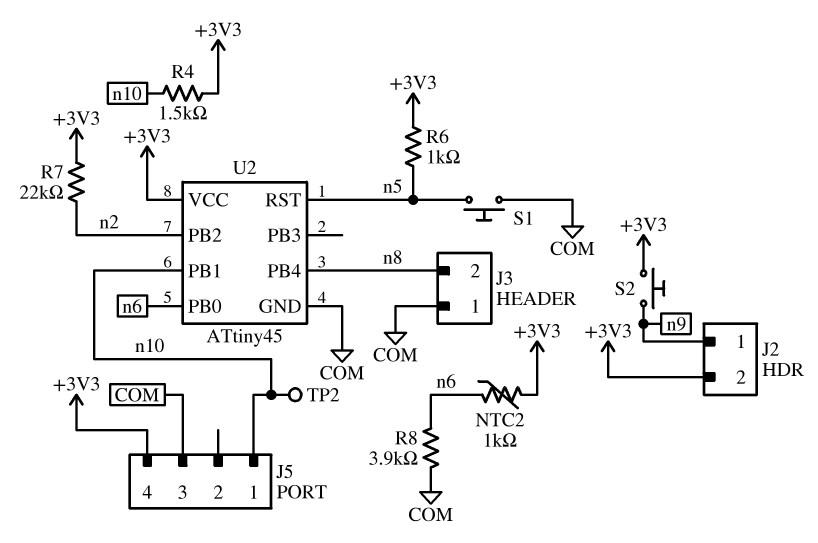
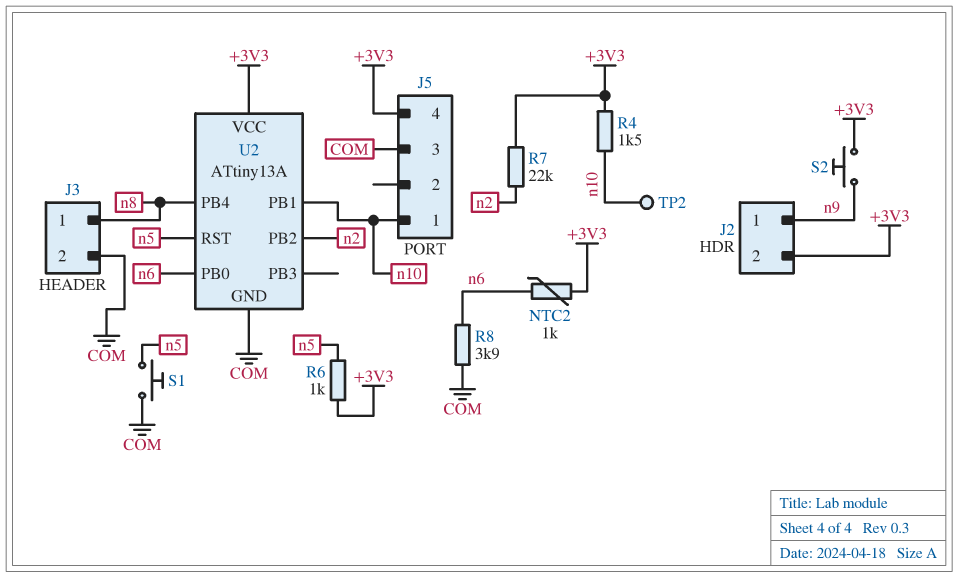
J3 pin 1: COM -> n8
J3 pin 2: n8 -> COM
U2: ATtiny45 -> ATtiny13A

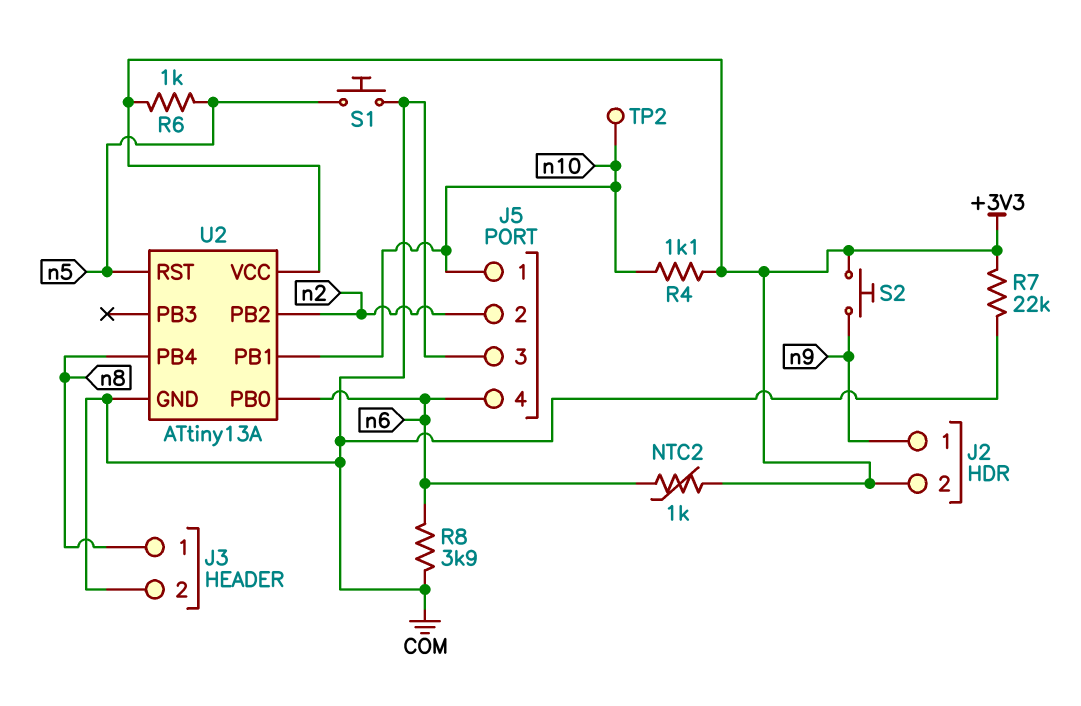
J5 pin 2: none -> n2
J5 pin 4: +3V3 -> n6
R4: 1.5k (+3V3, n10) -> 1.1k (+3V3, n10)
R7: 22k (+3V3, n2) -> 22k (+3V3, COM)

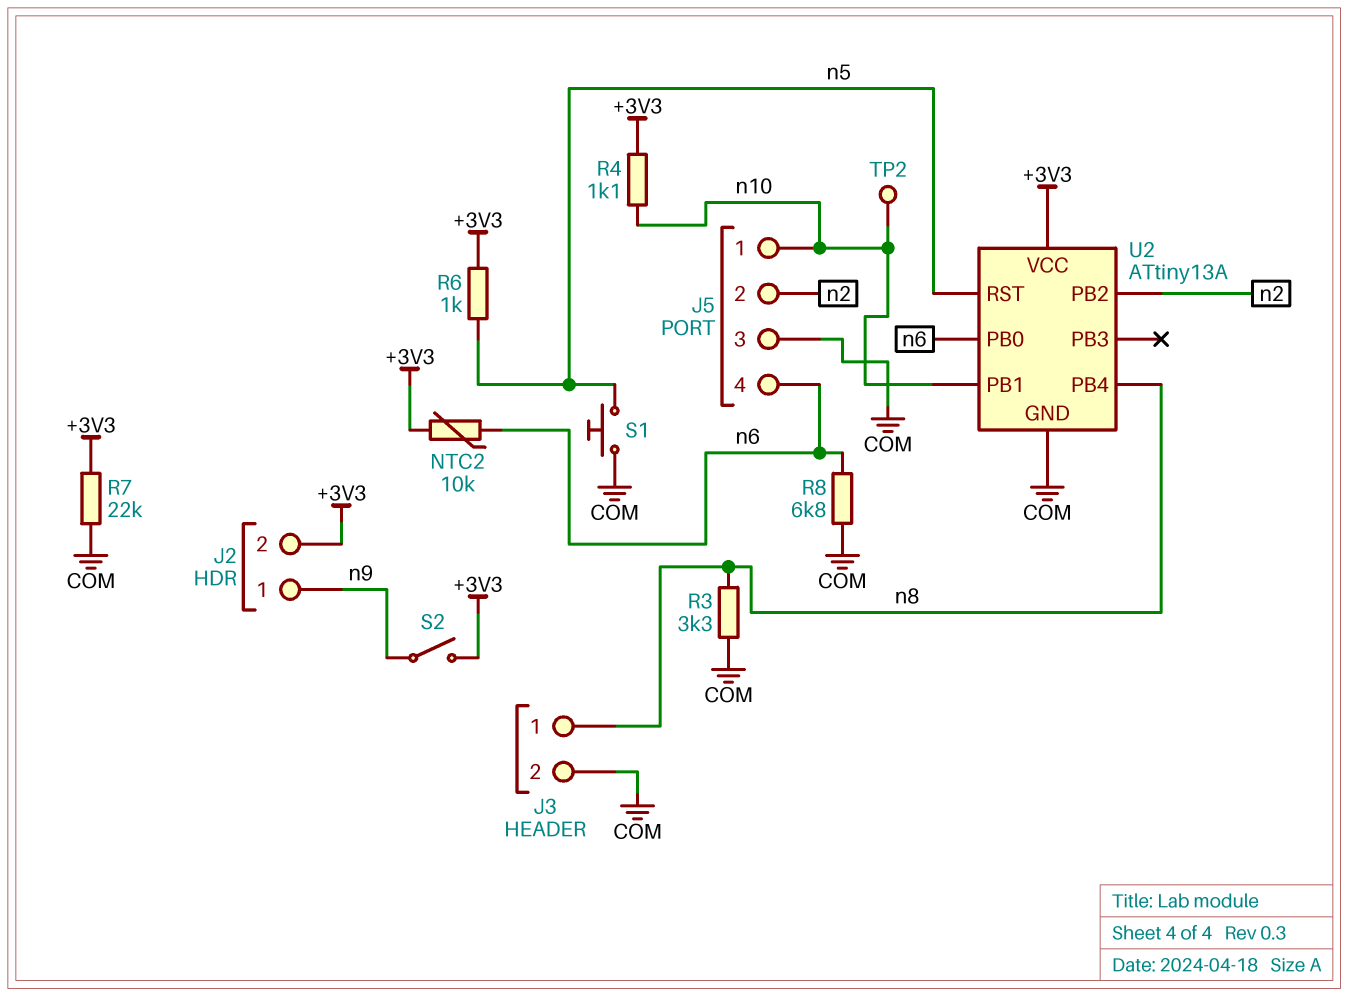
NTC2: 1k (+3V3, n6) -> 10k (+3V3, n6)
R3: none -> 3.3k (COM, n8)
R8: 3.9k (COM, n6) -> 6.8k (COM, n6)
S2: button (+3V3, n9) -> switch (+3V3, n9)

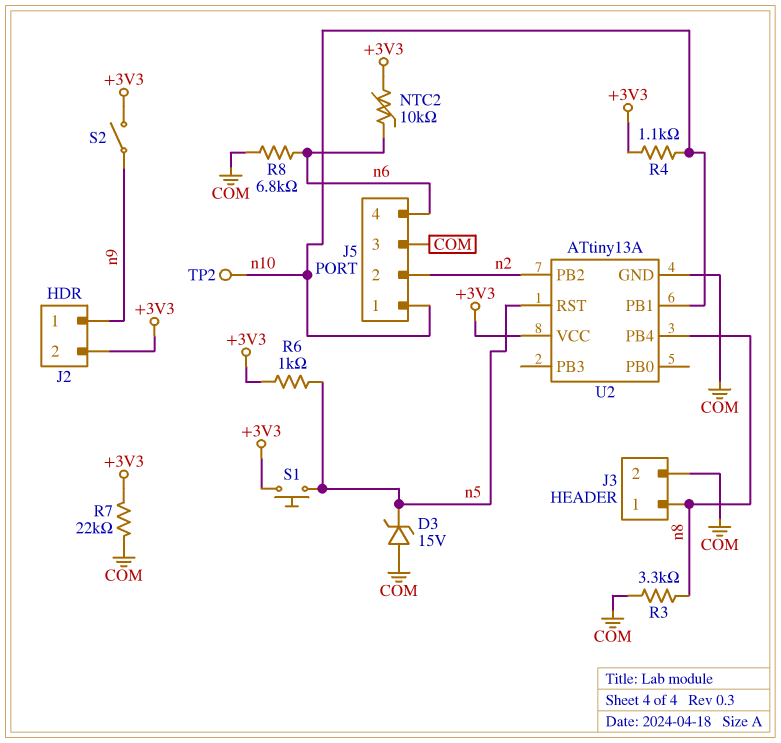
D3: none -> zener 15V (A COM, K n5)
S1: button (COM, n5) -> button (+3V3, n5)
U2 pin PB0: n6 -> none

